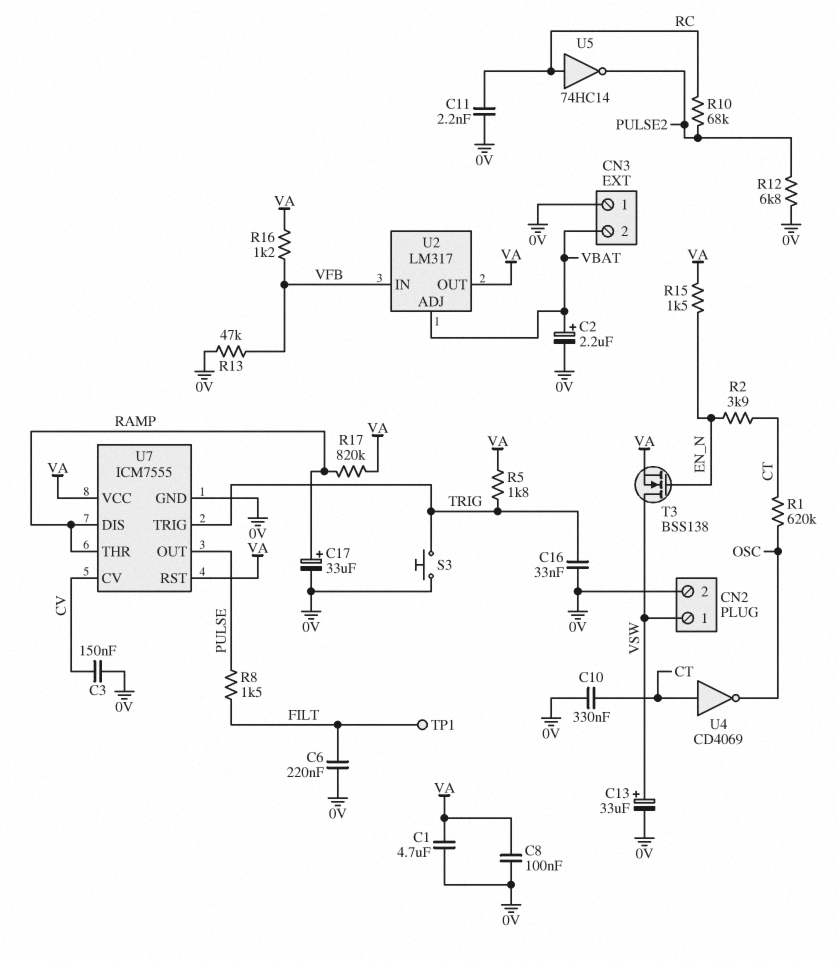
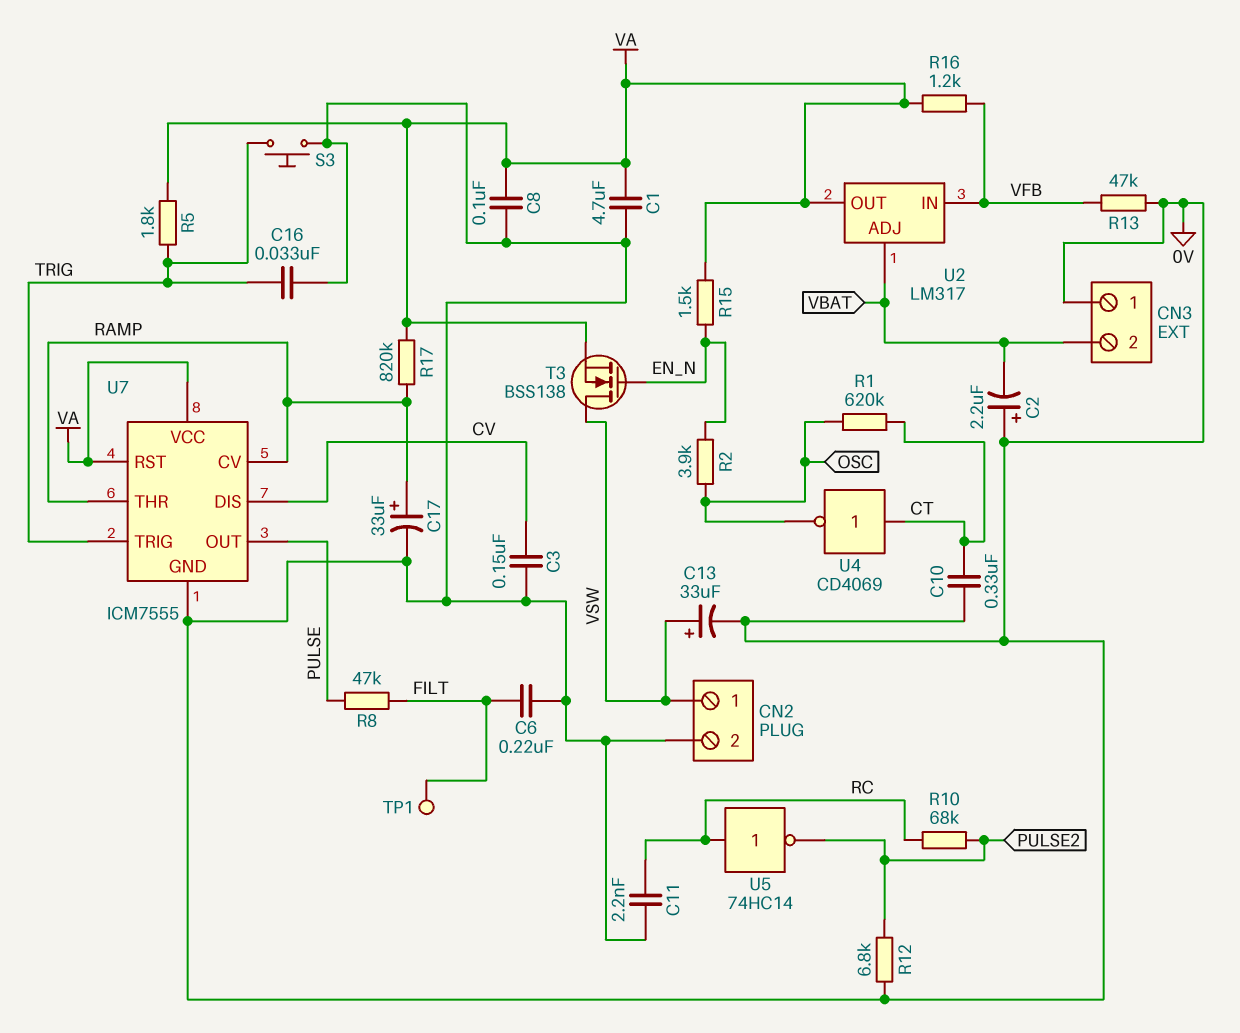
C2: 2.2uF (plus VBAT, minus 0V) -> 2.2uF (plus 0V, minus VBAT)
R2: 3.9k (CT, EN_N) -> 3.9k (EN_N, OSC)
R8: 1.5k (FILT, PULSE) -> 47k (FILT, PULSE)
U7 pin CV: CV -> RAMP
U7 pin DIS: RAMP -> CV

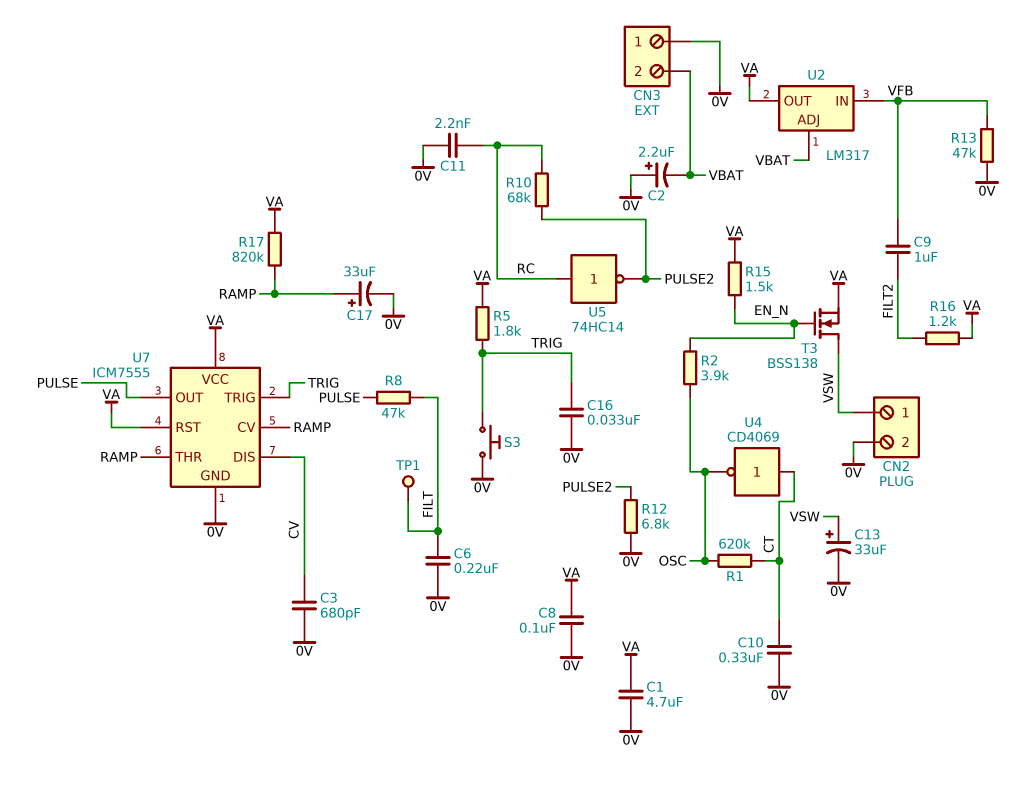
C3: 150nF (0V, CV) -> 680pF (0V, CV)
C9: none -> 1uF (FILT2, VFB)
R16: 1.2k (VA, VFB) -> 1.2k (FILT2, VA)

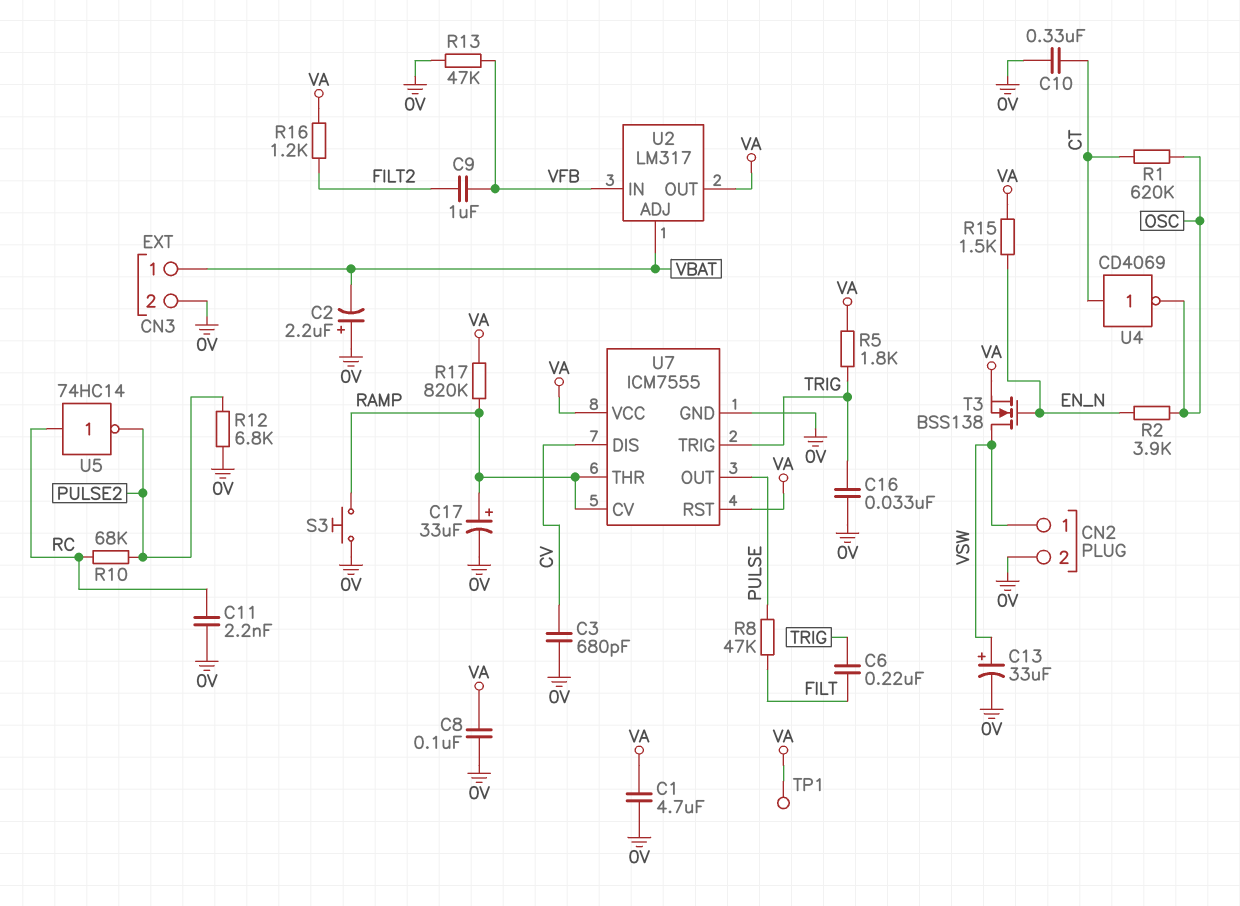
C6: 220nF (0V, FILT) -> 220nF (FILT, TRIG)
CN3 pin 1: 0V -> VBAT
CN3 pin 2: VBAT -> 0V
S3: button (0V, TRIG) -> button (0V, RAMP)
TP1: test point (FILT) -> test point (VA)

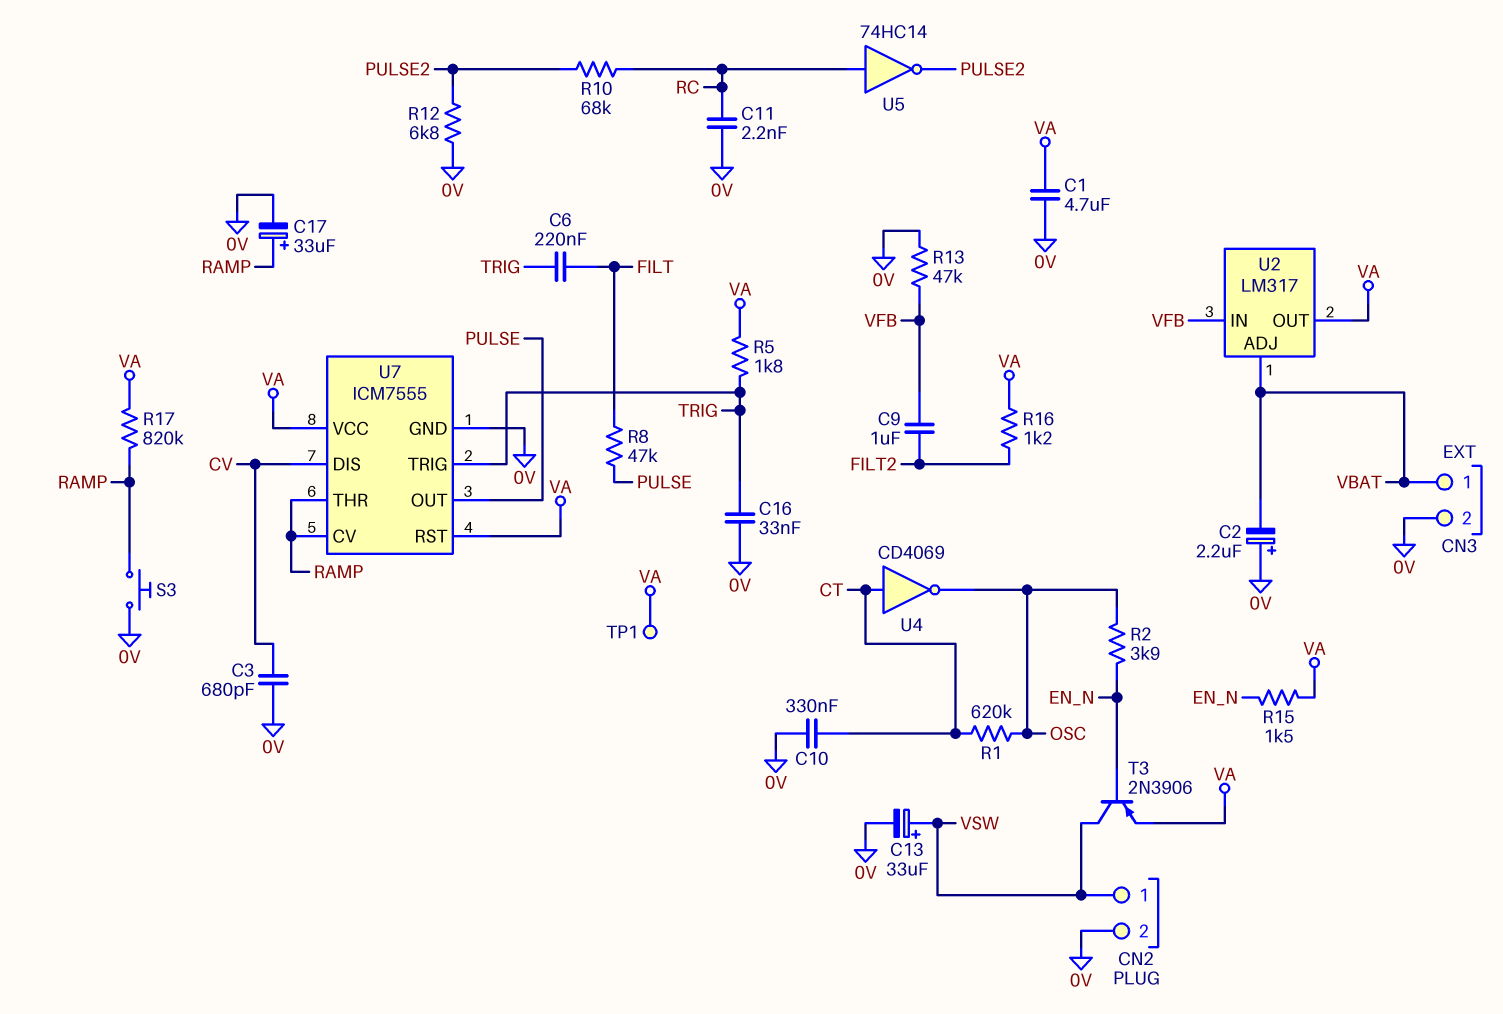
C8: 100nF (0V, VA) -> none
T3: NMOS BSS138 (G EN_N, D VSW, S VA) -> PNP 2N3906 (B EN_N, C VSW, E VA)

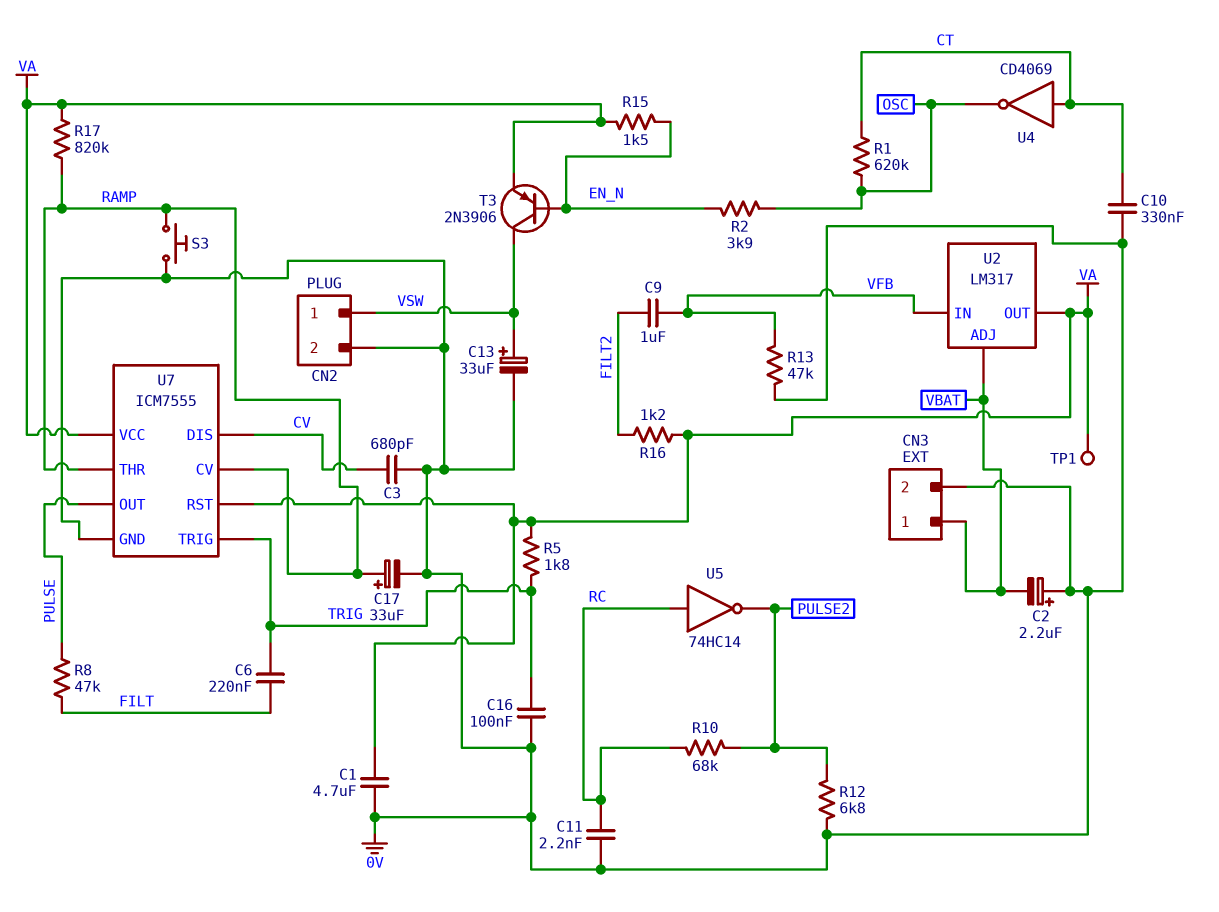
C16: 33nF (0V, TRIG) -> 100nF (0V, TRIG)

